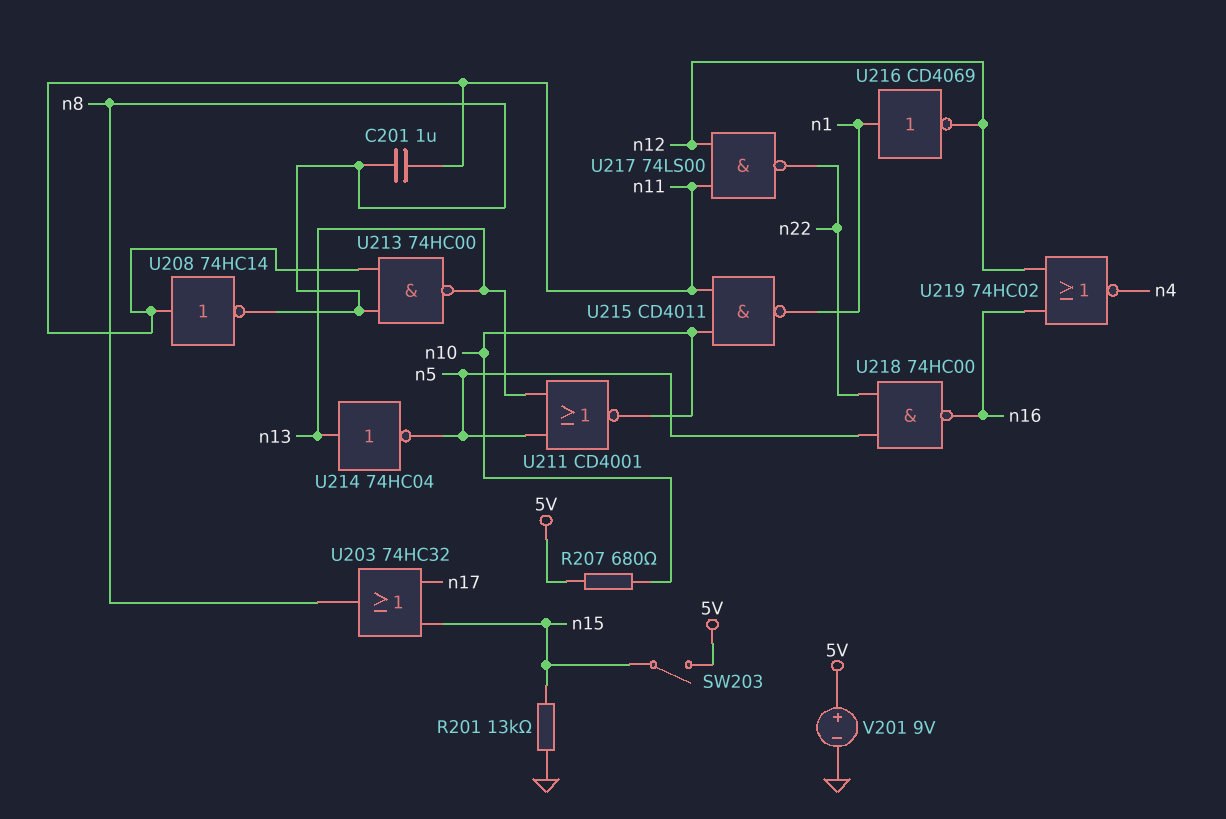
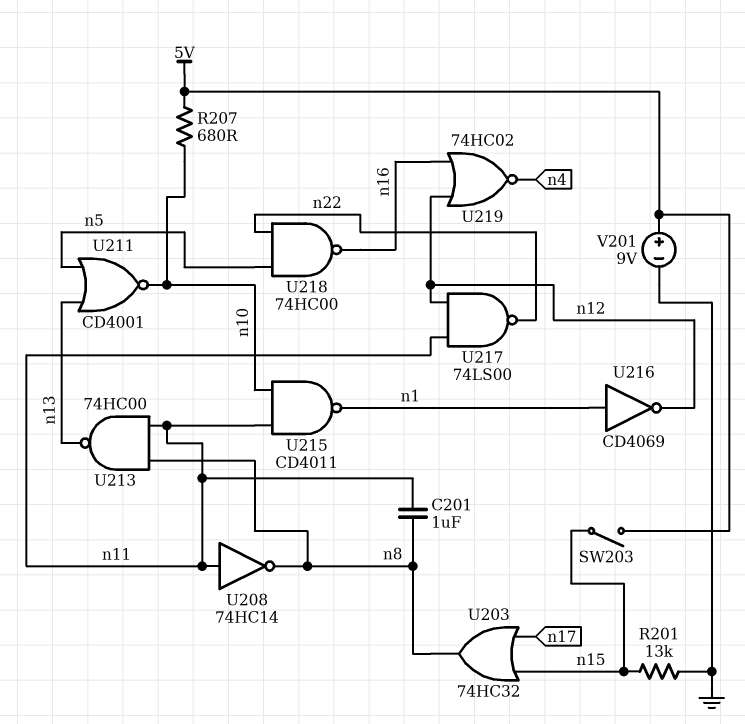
U214: NOT 74HC04 (in n13, out n5) -> none

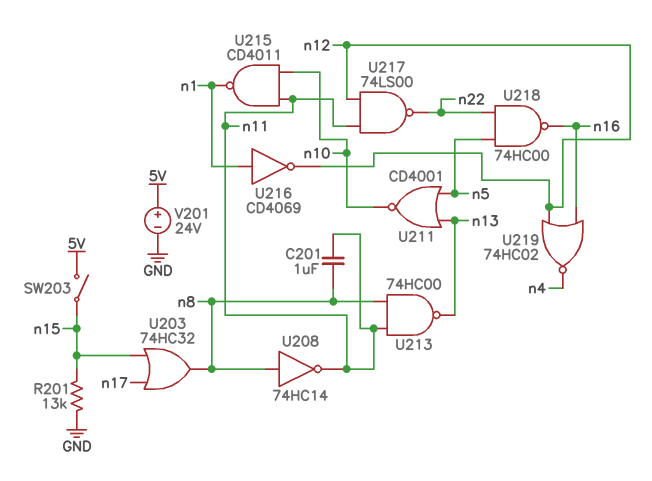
R207: 680 (5V, n10) -> none
U208: NOT 74HC14 (in n11, out n8) -> NOT 74HC14 (in n8, out n11)
V201: 9V (plus 5V, minus GND) -> 24V (plus 5V, minus GND)

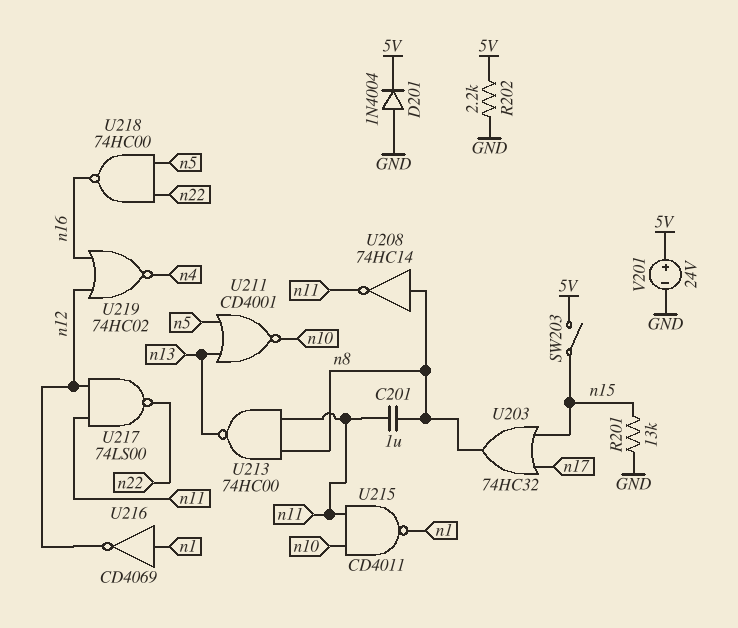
D201: none -> diode 1N4004 (A GND, K 5V)
R202: none -> 2.2k (5V, GND)

